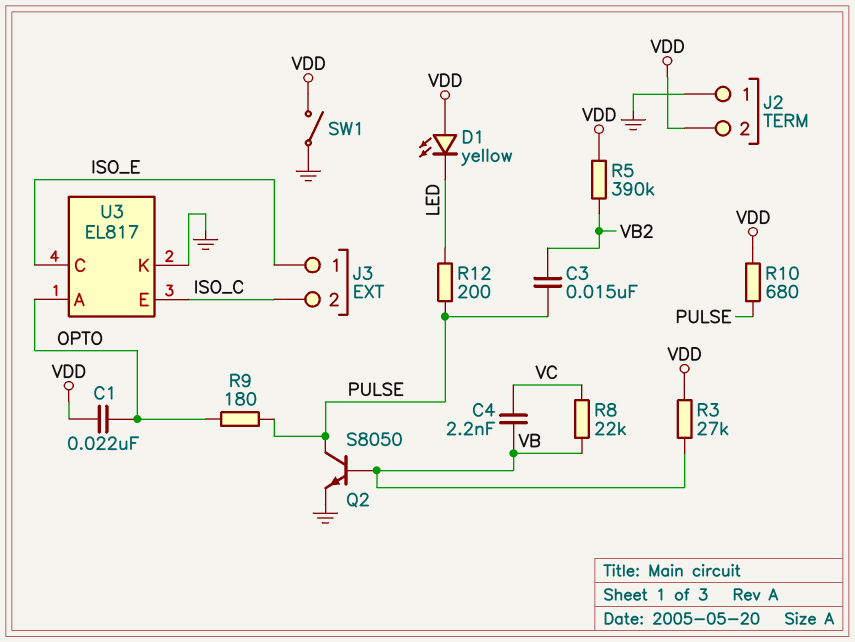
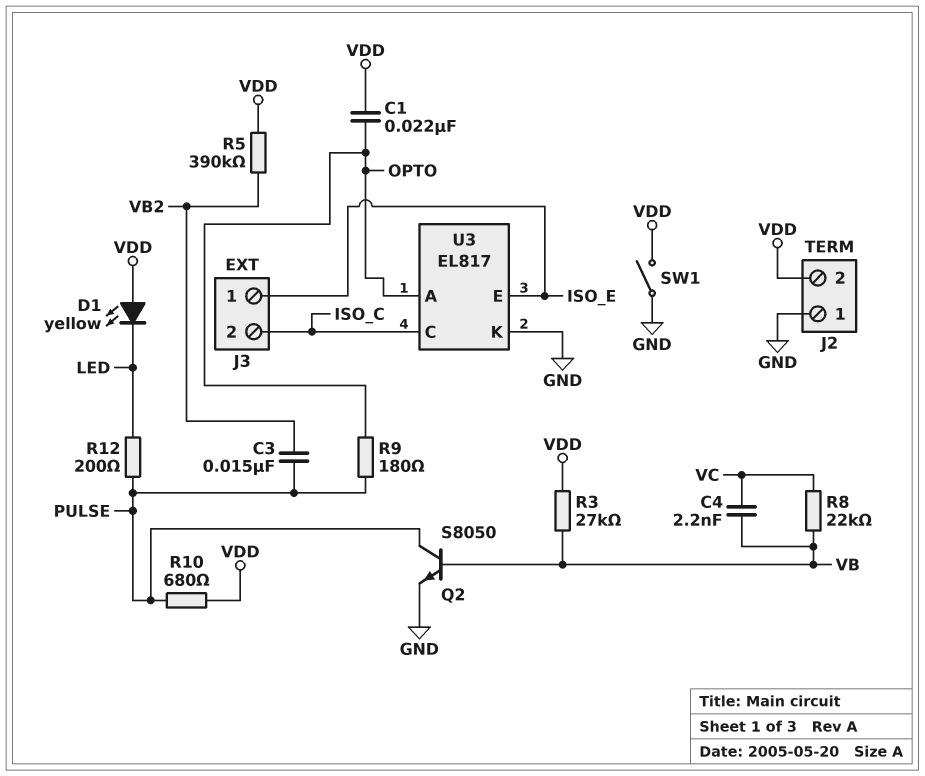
U3 pin C: ISO_E -> ISO_C
U3 pin E: ISO_C -> ISO_E

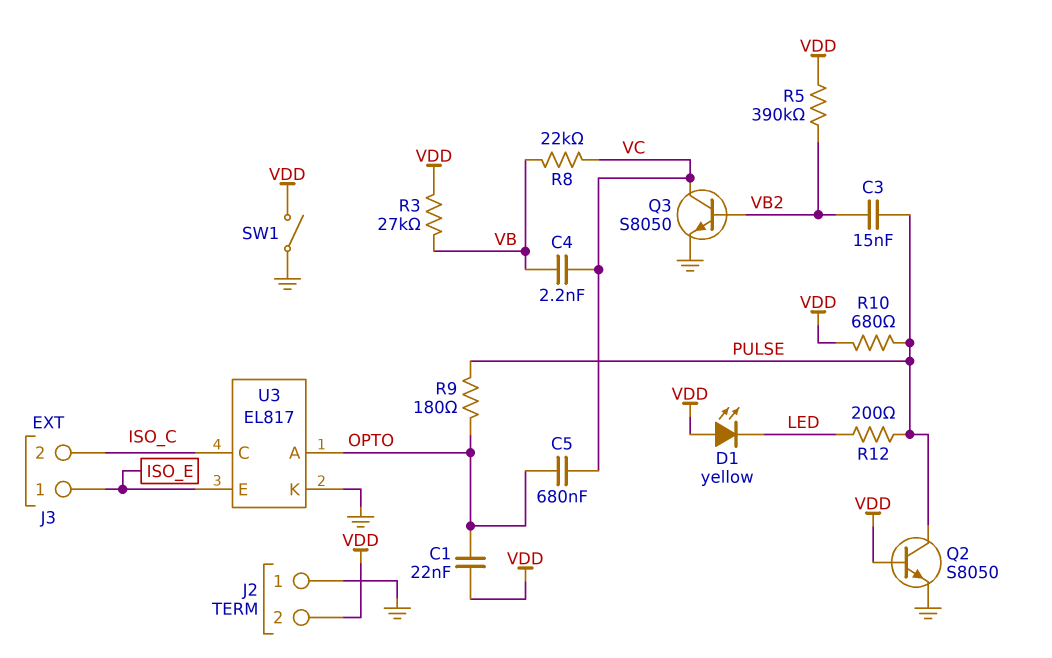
C5: none -> 680nF (OPTO, VC)
Q2: NPN S8050 (B VB, C PULSE, E GND) -> NPN S8050 (B VDD, C PULSE, E GND)
Q3: none -> NPN S8050 (B VB2, C VC, E GND)

